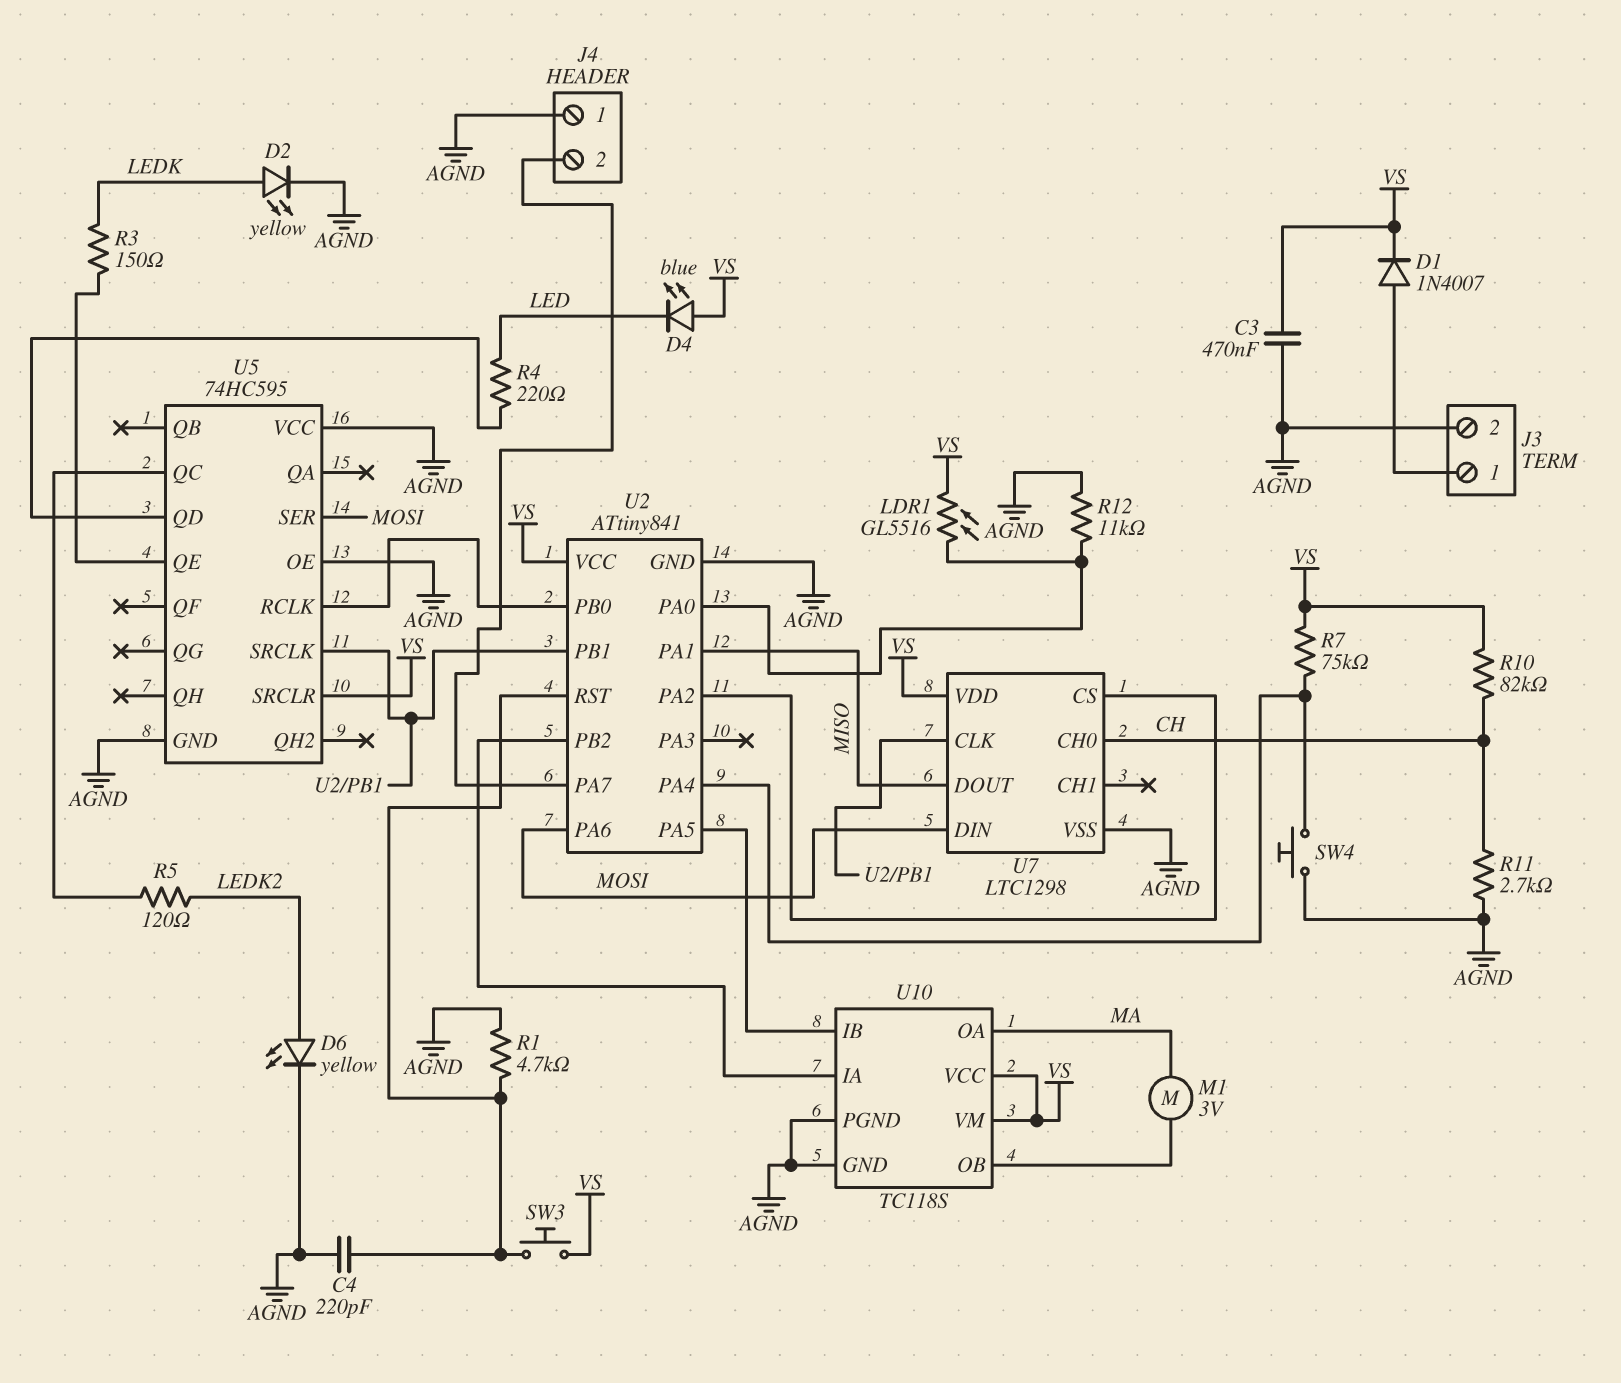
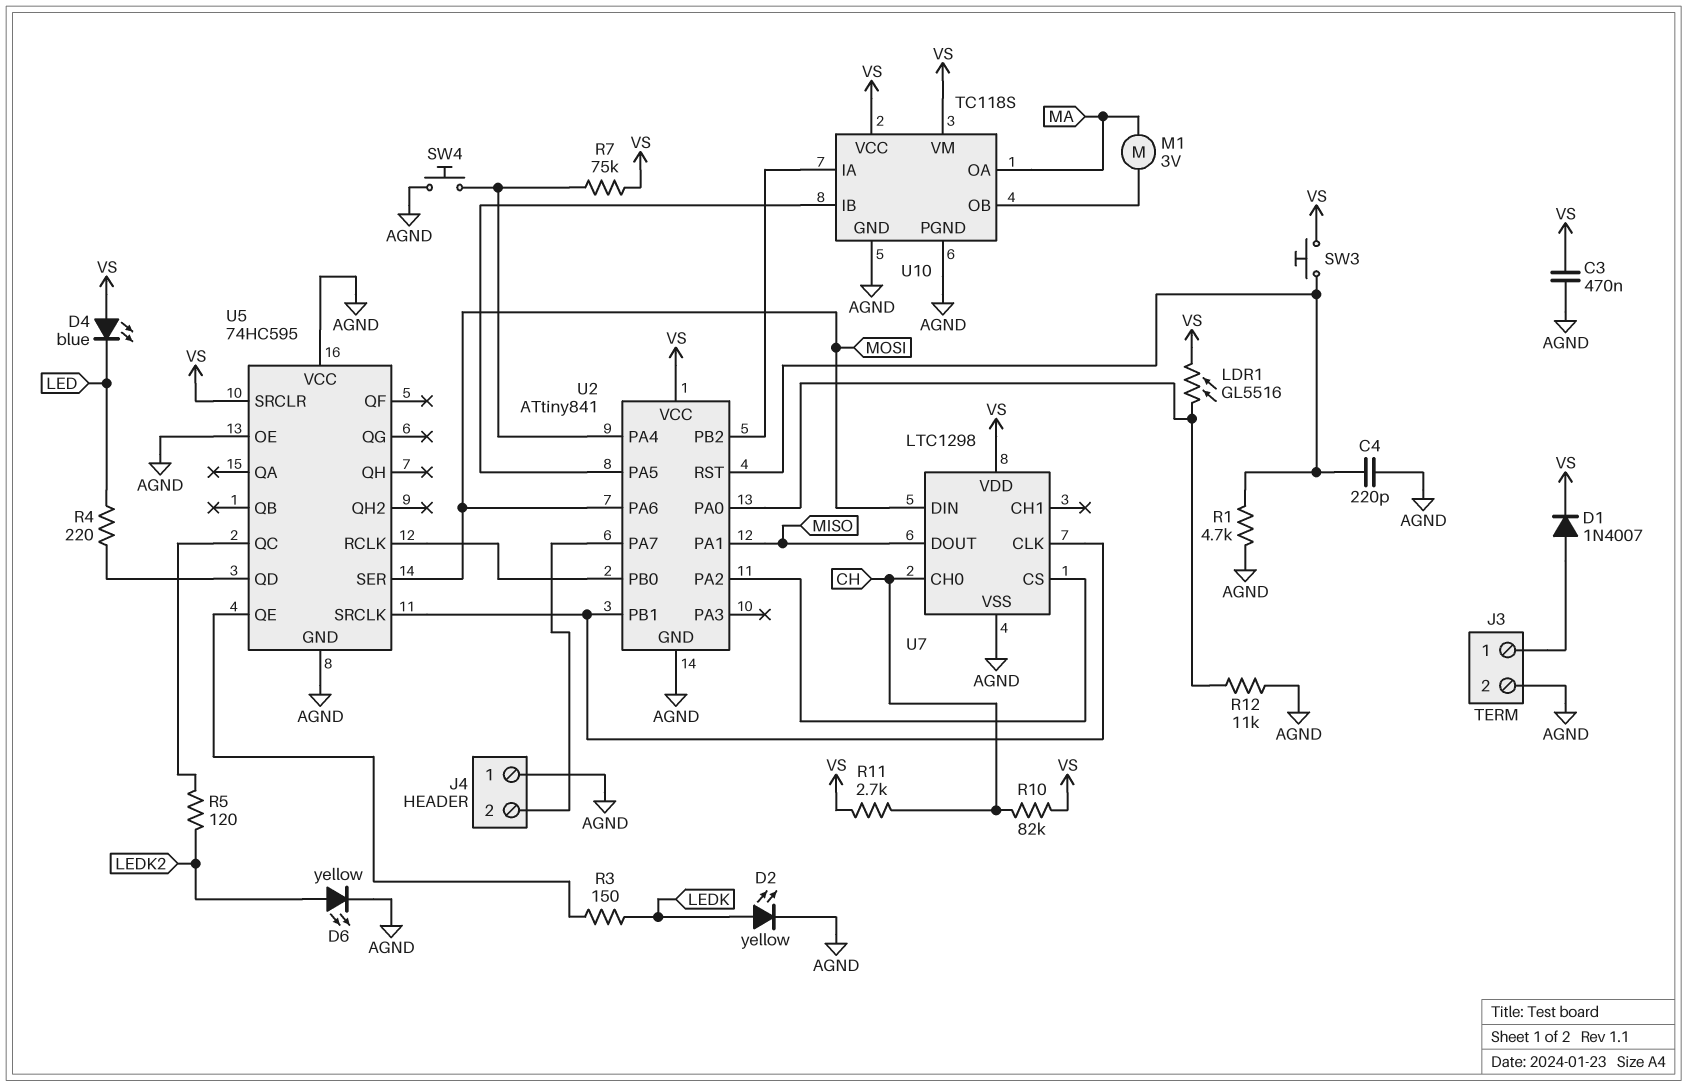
R11: 2.7k (AGND, CH) -> 2.7k (CH, VS)

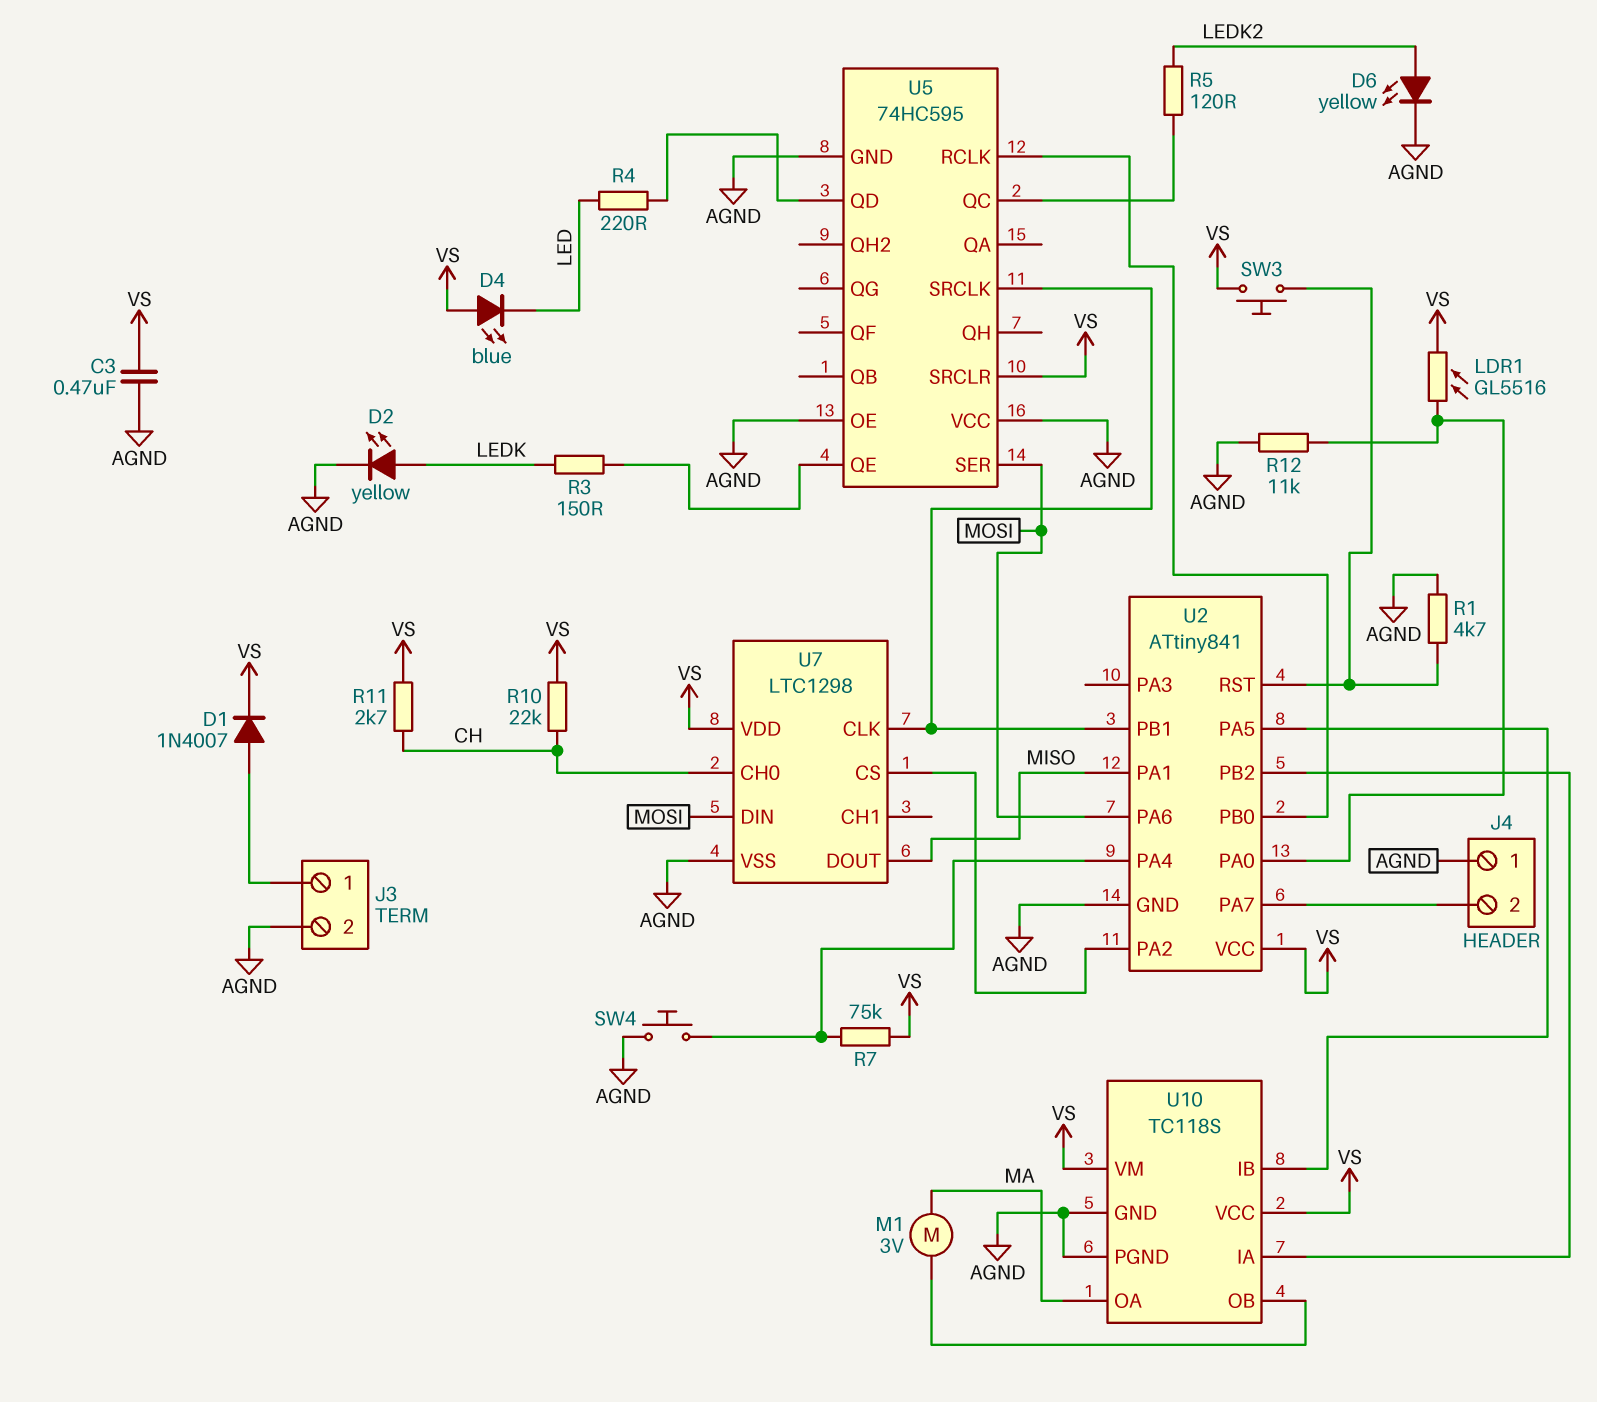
C4: 220pF (AGND, U2/RST) -> none
R10: 82k (CH, VS) -> 22k (CH, VS)

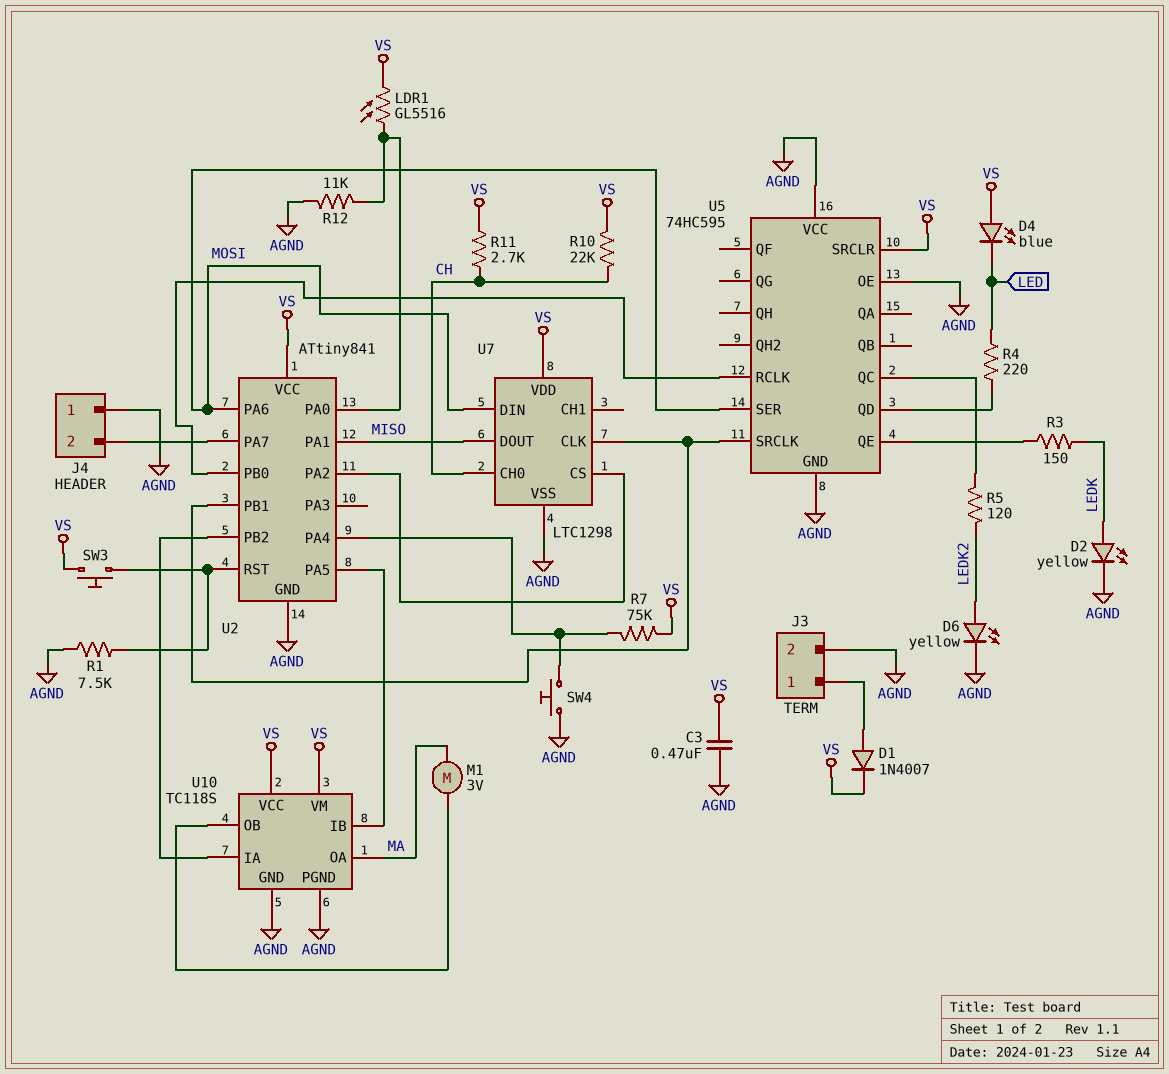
R1: 4.7k (AGND, U2/RST) -> 7.5k (AGND, U2/RST)

